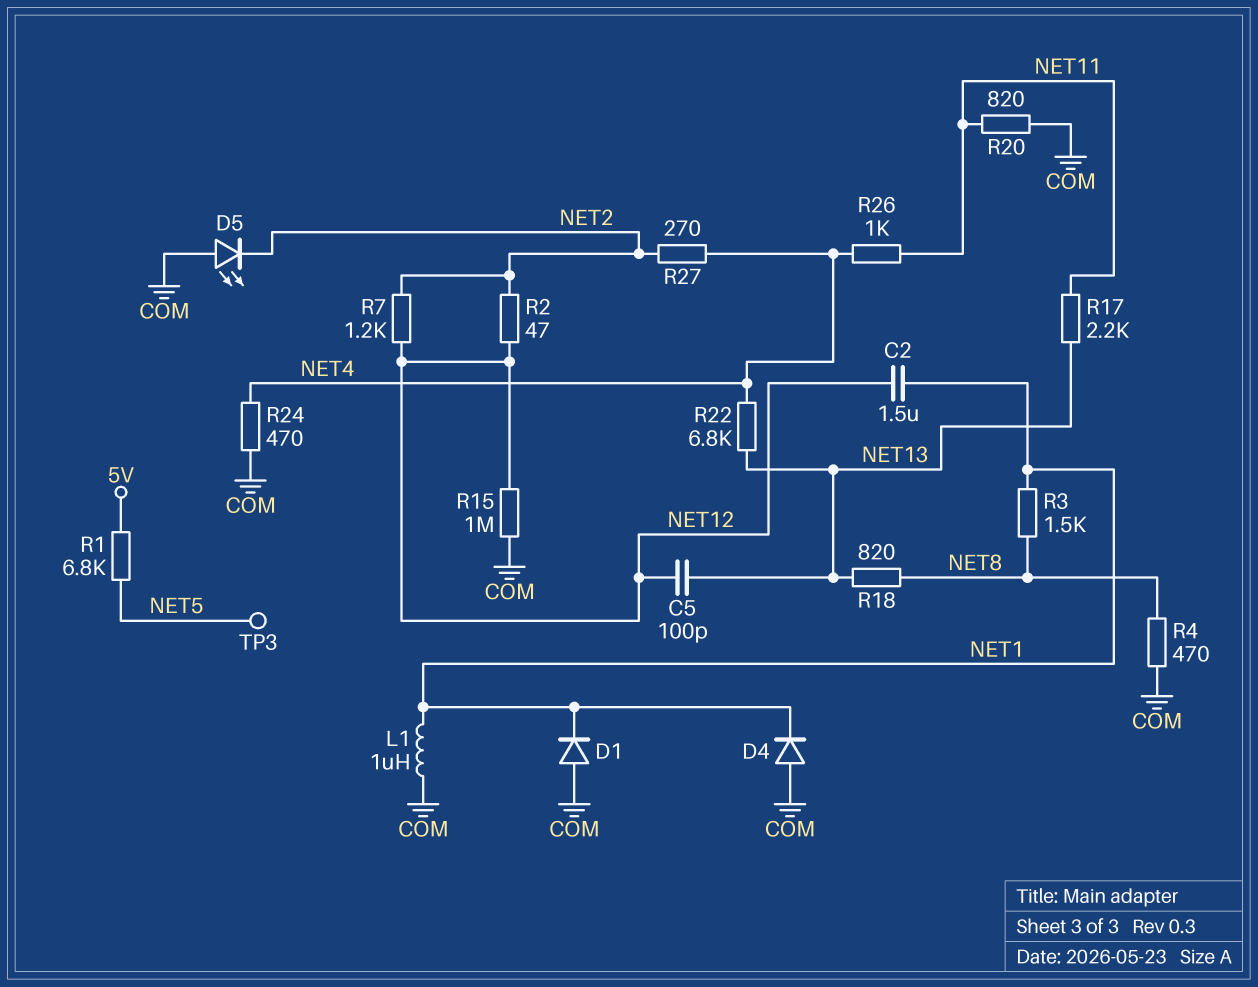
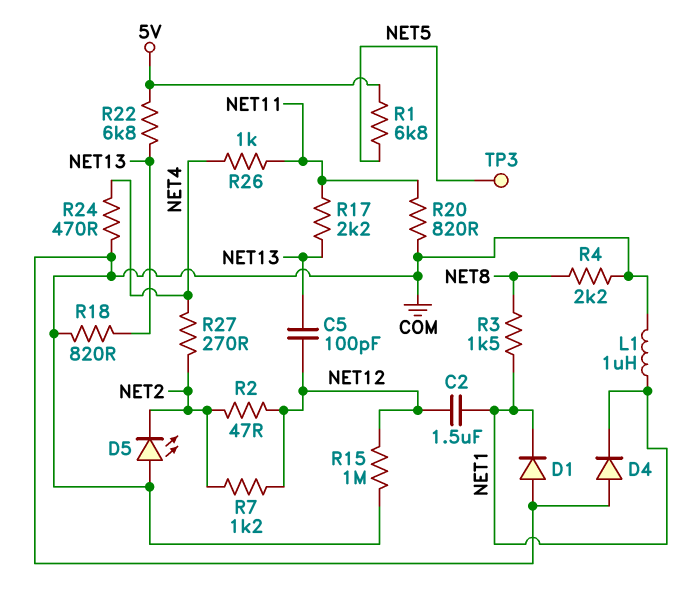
R4: 470 (COM, NET8) -> 2.2k (COM, NET8)
R18: 820 (NET8, NET13) -> 820 (COM, NET13)
R22: 6.8k (NET4, NET13) -> 6.8k (5V, NET13)

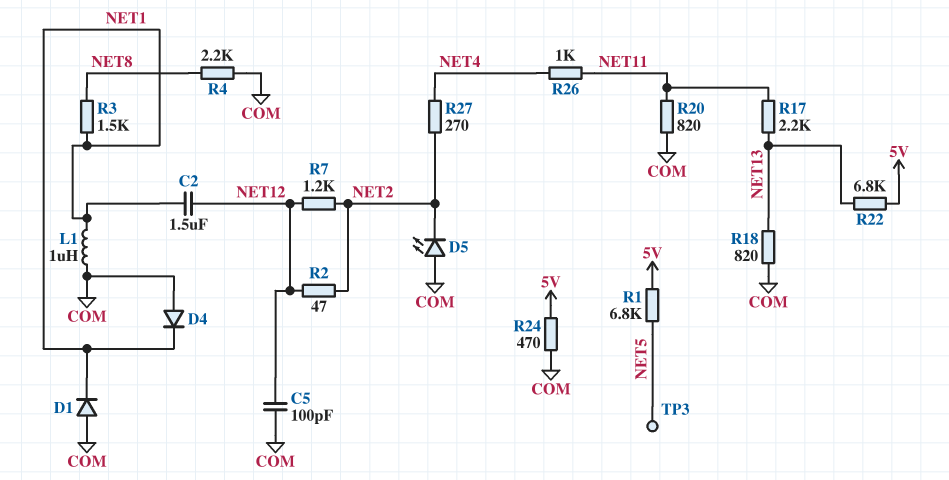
C5: 100pF (NET12, NET13) -> 100pF (COM, NET12)
R15: 1M (COM, NET12) -> none
R24: 470 (COM, NET4) -> 470 (5V, COM)

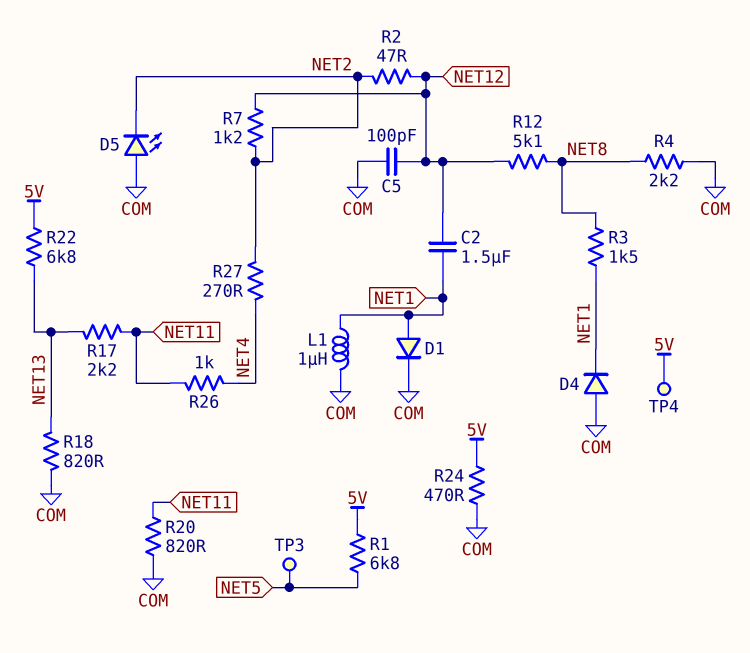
D1: diode (A COM, K NET1) -> diode (A NET1, K COM)
R12: none -> 5.1k (NET8, NET12)
TP4: none -> test point (5V)

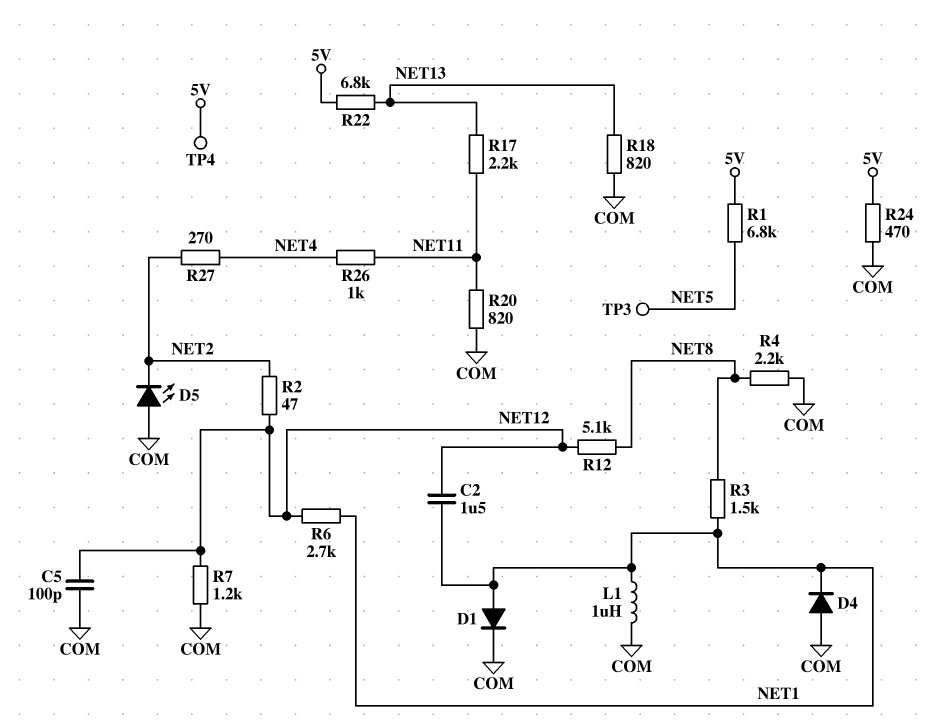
R6: none -> 2.7k (NET1, NET12)
R7: 1.2k (NET2, NET12) -> 1.2k (COM, NET12)

